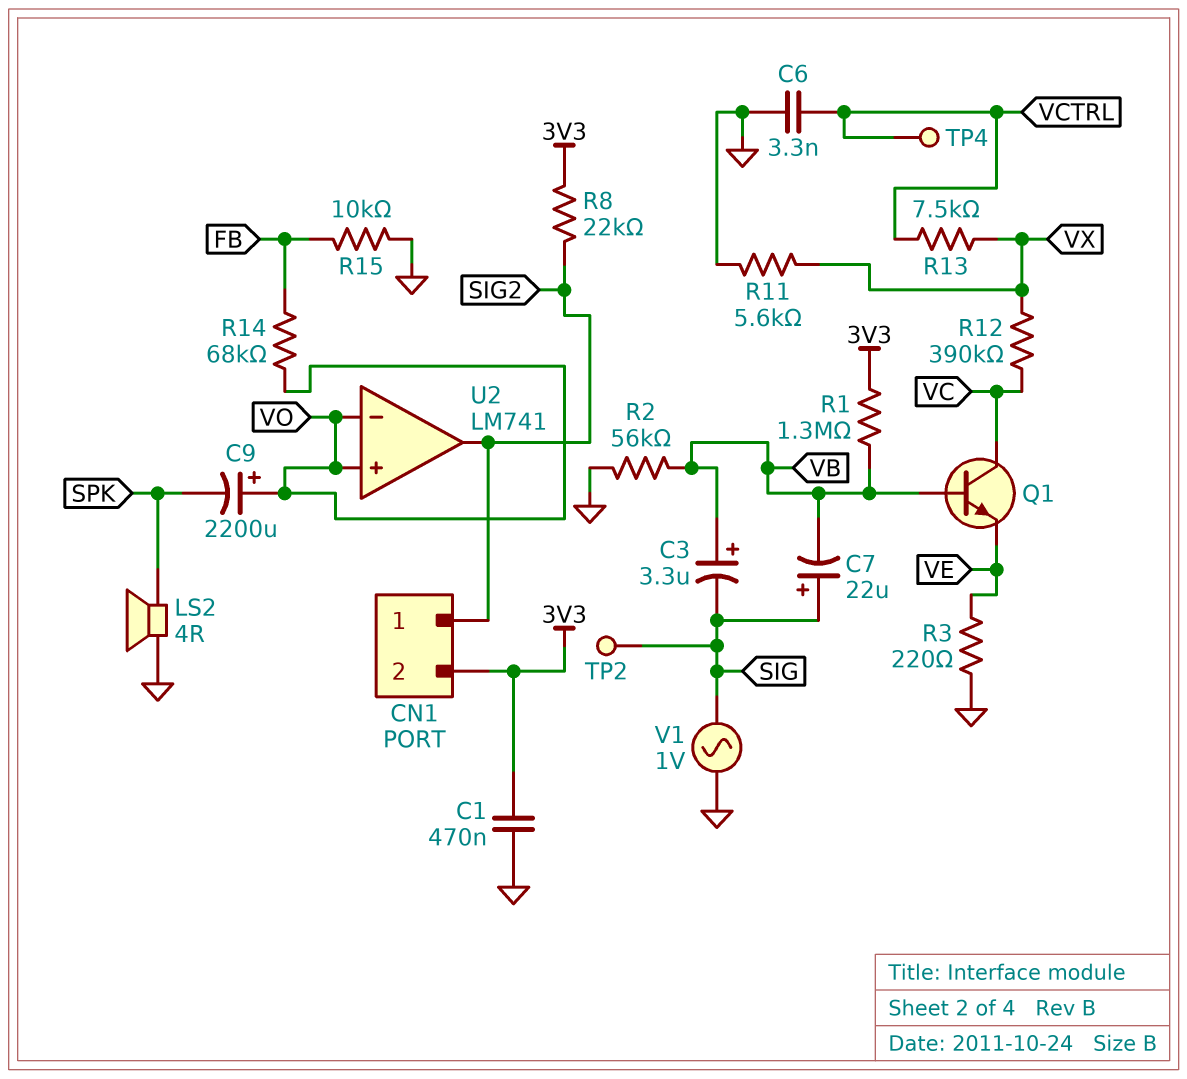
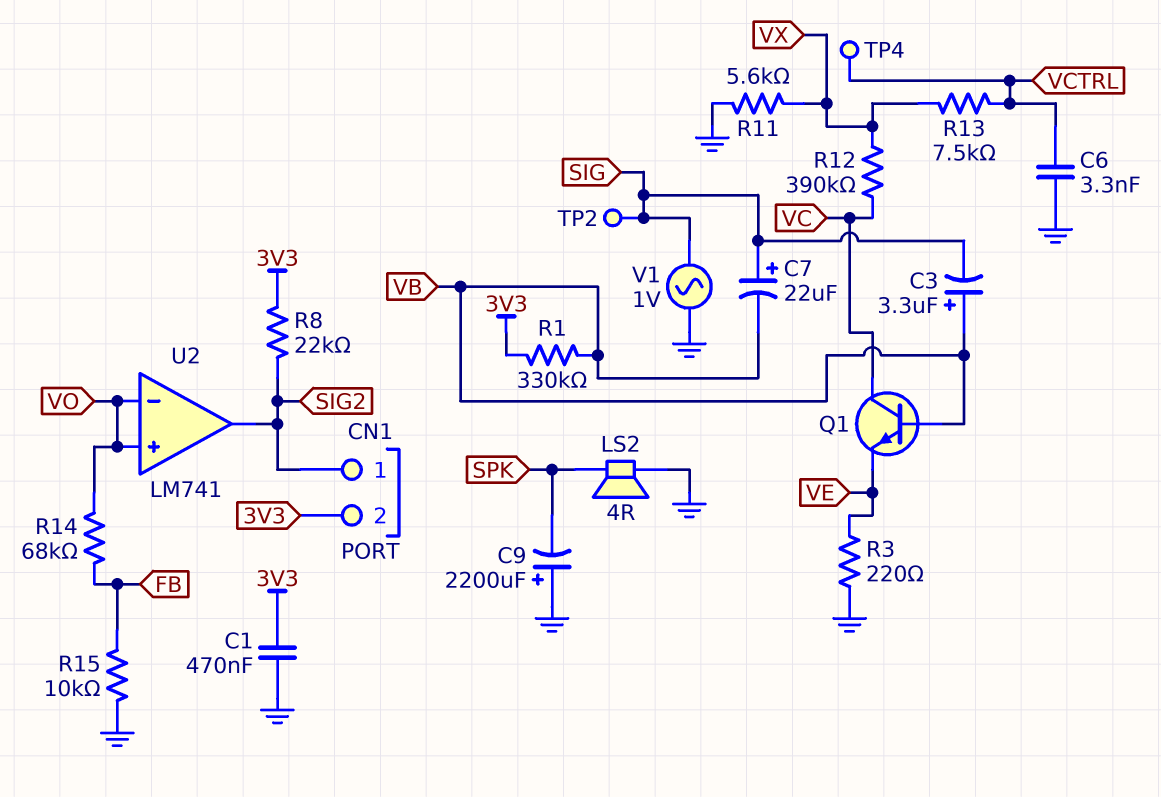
C9: 2200uF (plus VO, minus SPK) -> 2200uF (plus GND, minus SPK)
R1: 1.3M (3V3, VB) -> 330k (3V3, VB)
R2: 56k (GND, VB) -> none

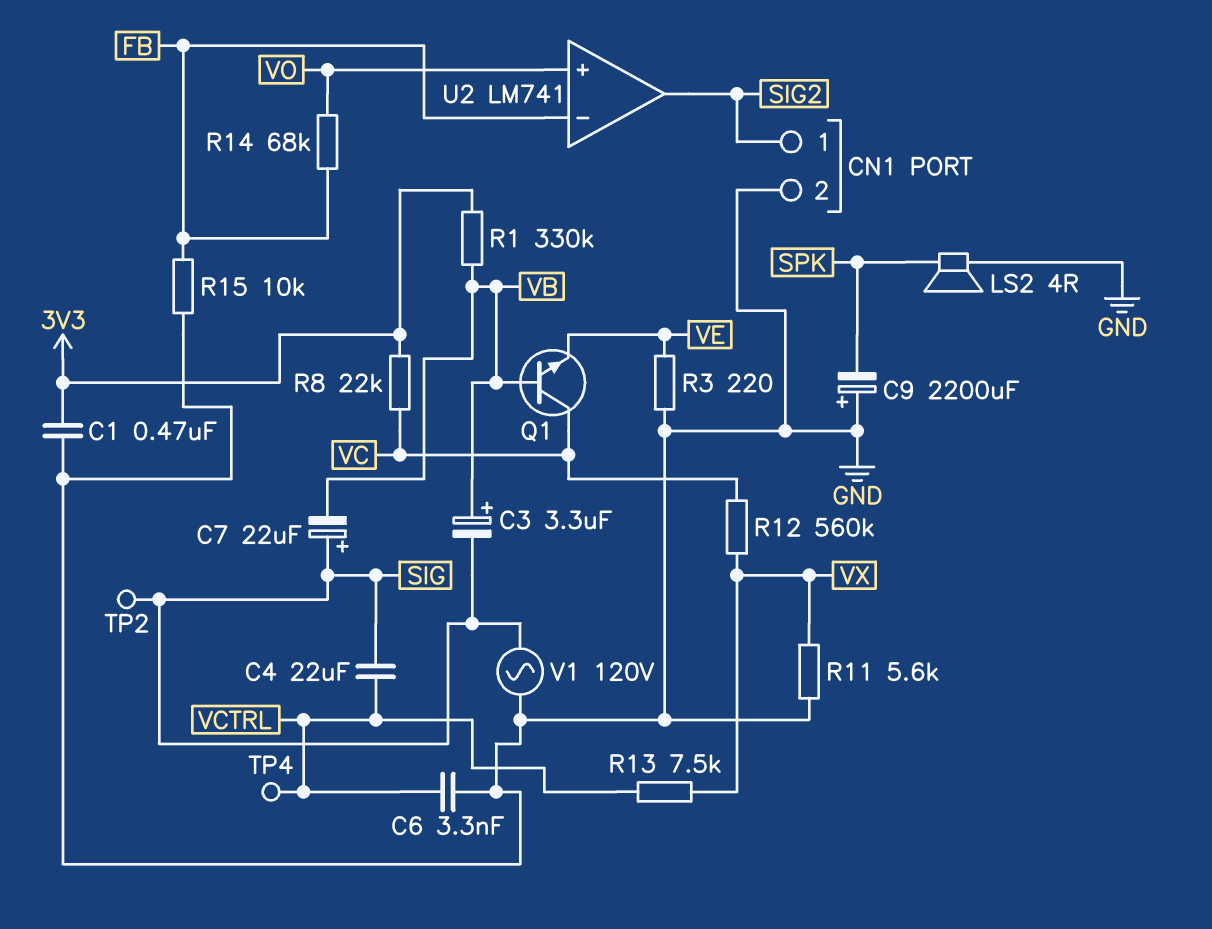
C4: none -> 22uF (SIG, VCTRL)
CN1 pin 2: 3V3 -> GND
R8: 22k (3V3, SIG2) -> 22k (3V3, VC)
R12: 390k (VC, VX) -> 560k (VC, VX)
U2 pin in-: VO -> FB
V1: AC 1V (GND, SIG) -> AC 120V (GND, SIG)

